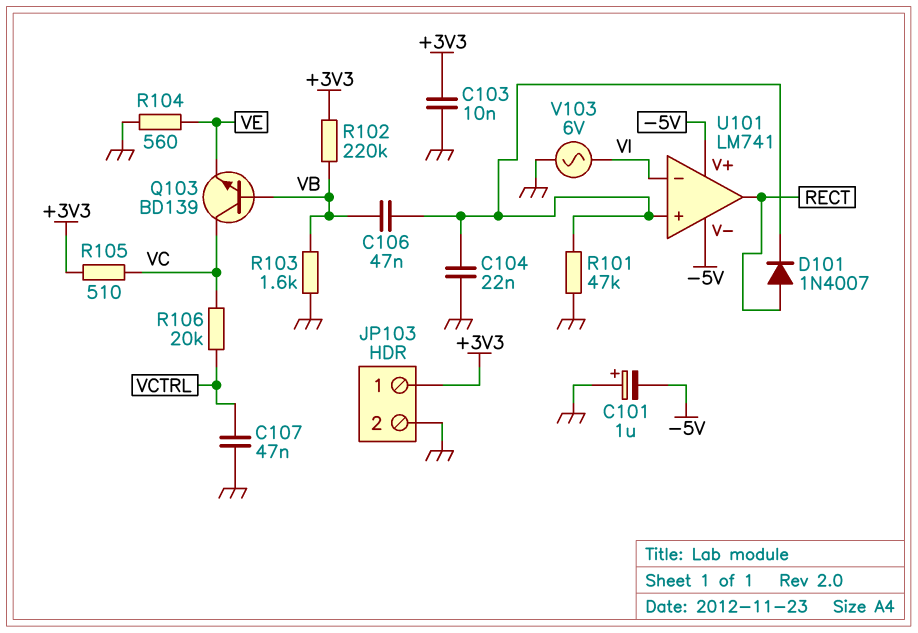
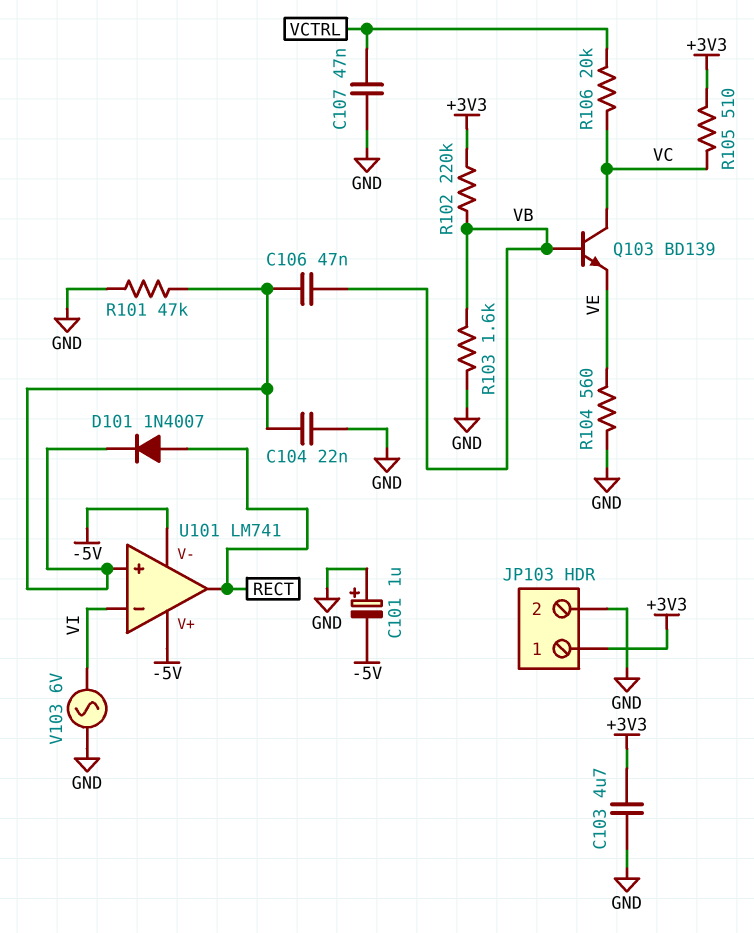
C103: 10nF (+3V3, GND) -> 4.7uF (+3V3, GND)

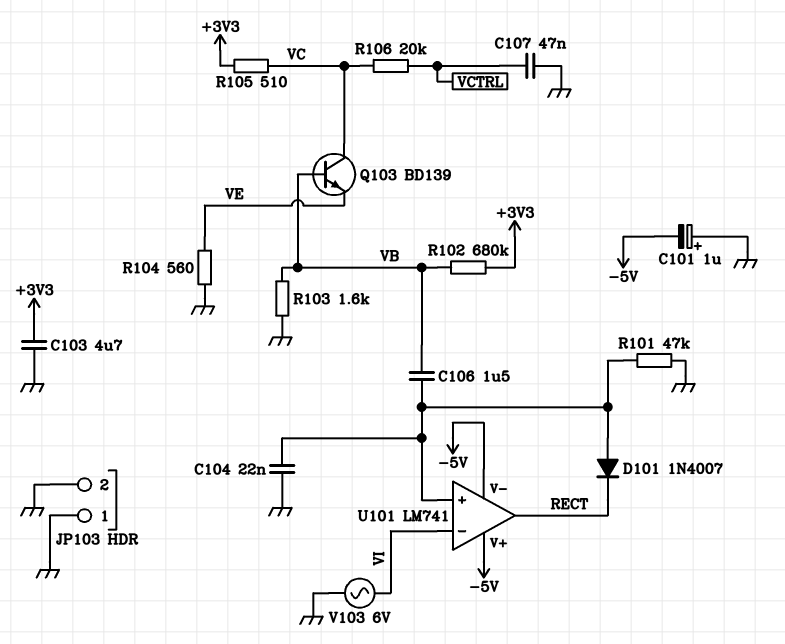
C106: 47nF (U101/in+, VB) -> 1.5uF (U101/in+, VB)
D101: diode 1N4007 (A RECT, K U101/in+) -> diode 1N4007 (A U101/in+, K RECT)
JP103 pin 1: +3V3 -> GND
R102: 220k (+3V3, VB) -> 680k (+3V3, VB)

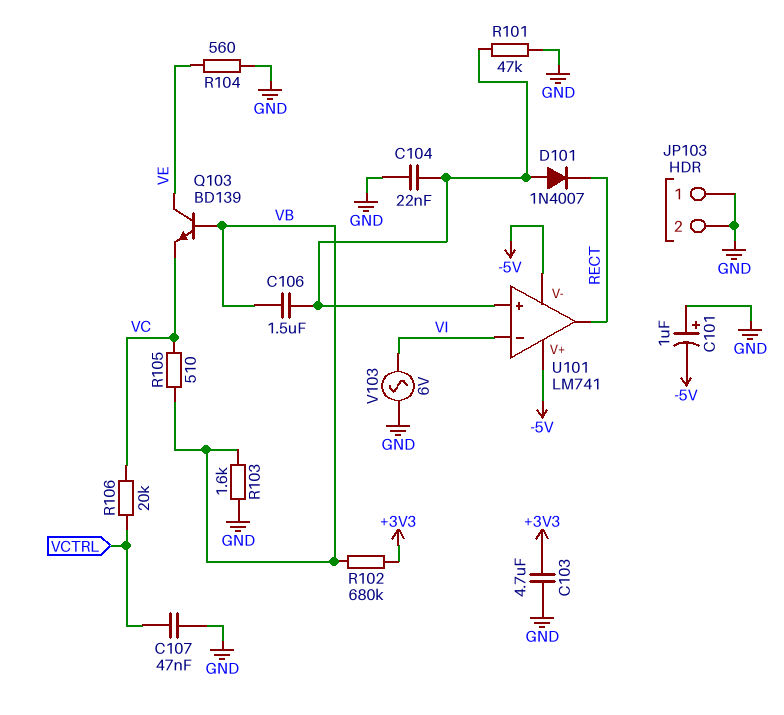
Q103: NPN BD139 (B VB, C VC, E VE) -> NPN BD139 (B VB, C VE, E VC)
R105: 510 (+3V3, VC) -> 510 (VB, VC)

